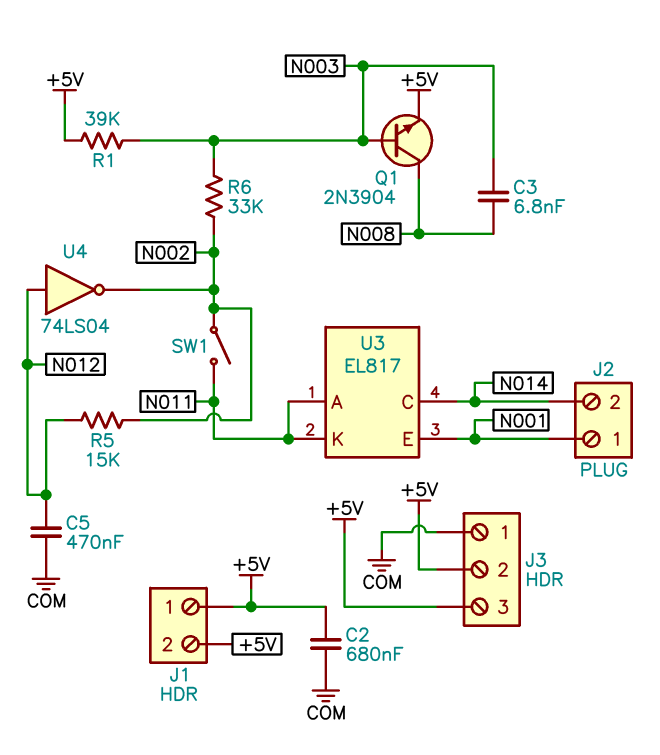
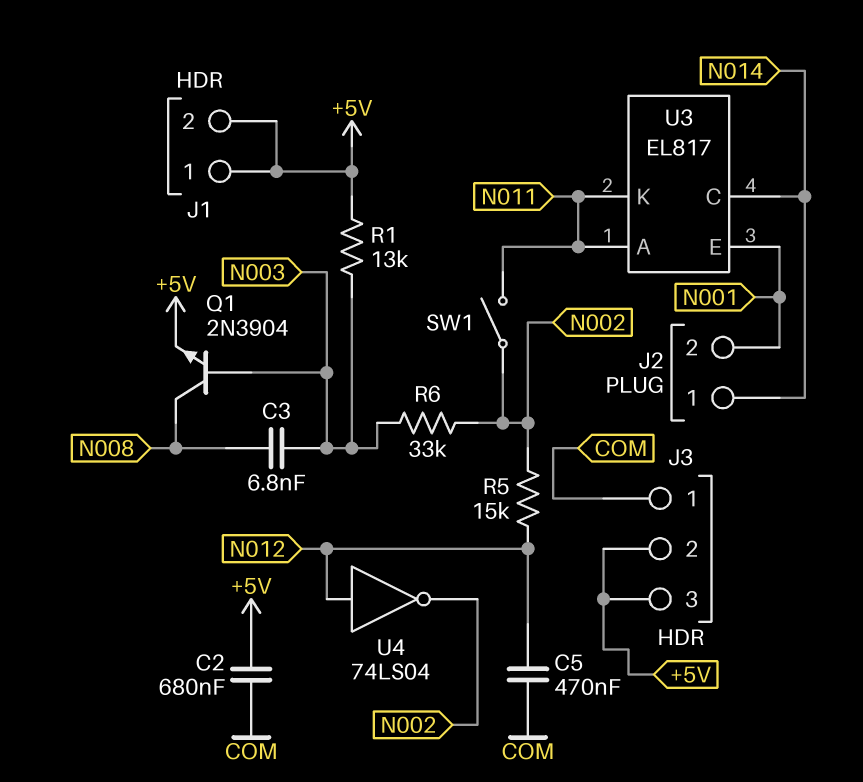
J2 pin 1: N001 -> N014
J2 pin 2: N014 -> N001
R1: 39k (+5V, N003) -> 13k (+5V, N003)

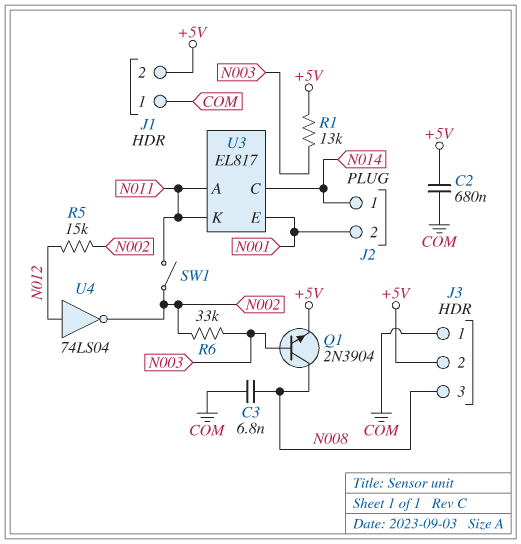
C3: 6.8nF (N003, N008) -> 6.8nF (COM, N008)
C5: 470nF (COM, N012) -> none
J1 pin 1: +5V -> COM
J3 pin 3: +5V -> N008

